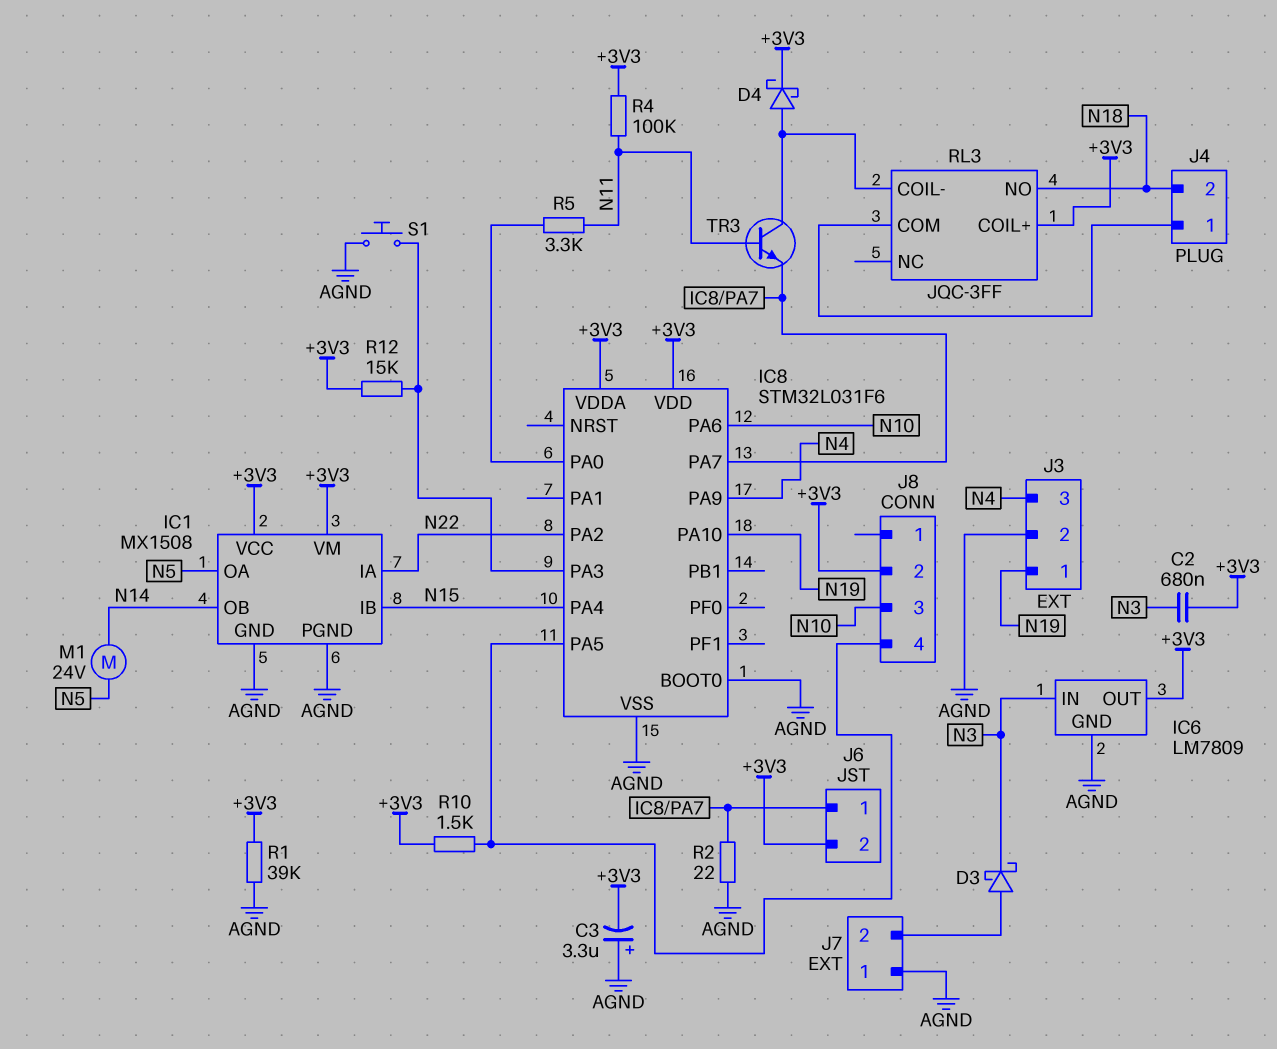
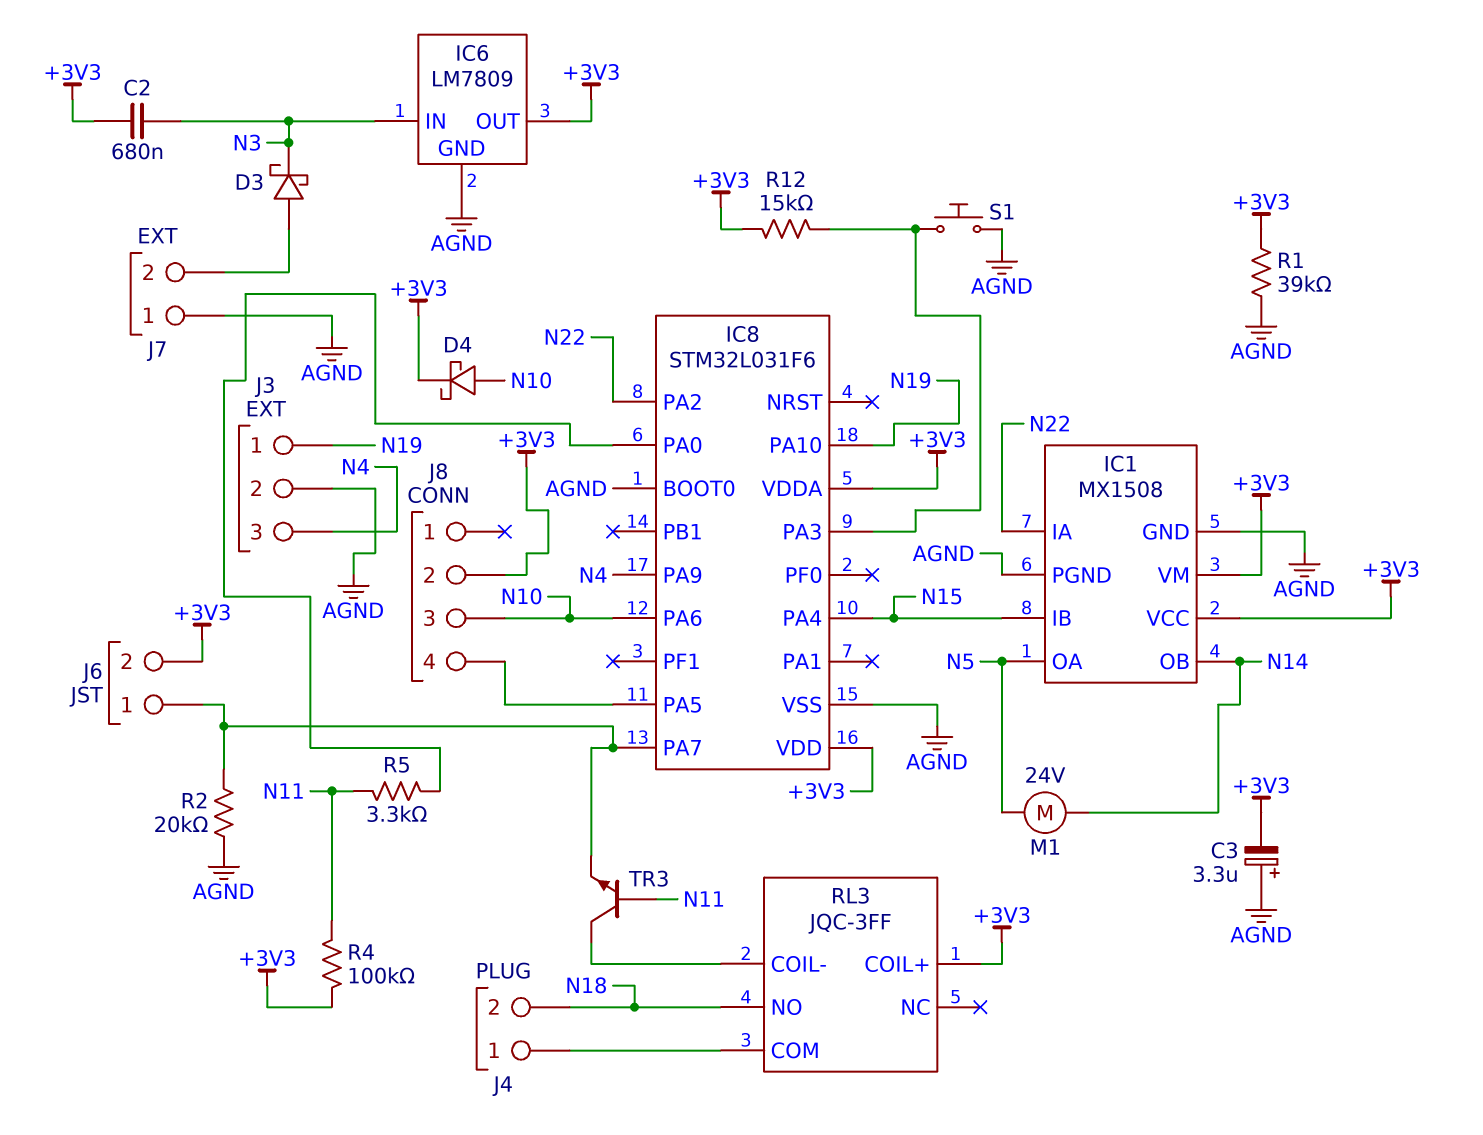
D4: schottky (A RL3/COIL-, K +3V3) -> schottky (A N10, K +3V3)
R2: 22 (AGND, IC8/PA7) -> 20k (AGND, IC8/PA7)
R10: 1.5k (+3V3, IC8/PA5) -> none

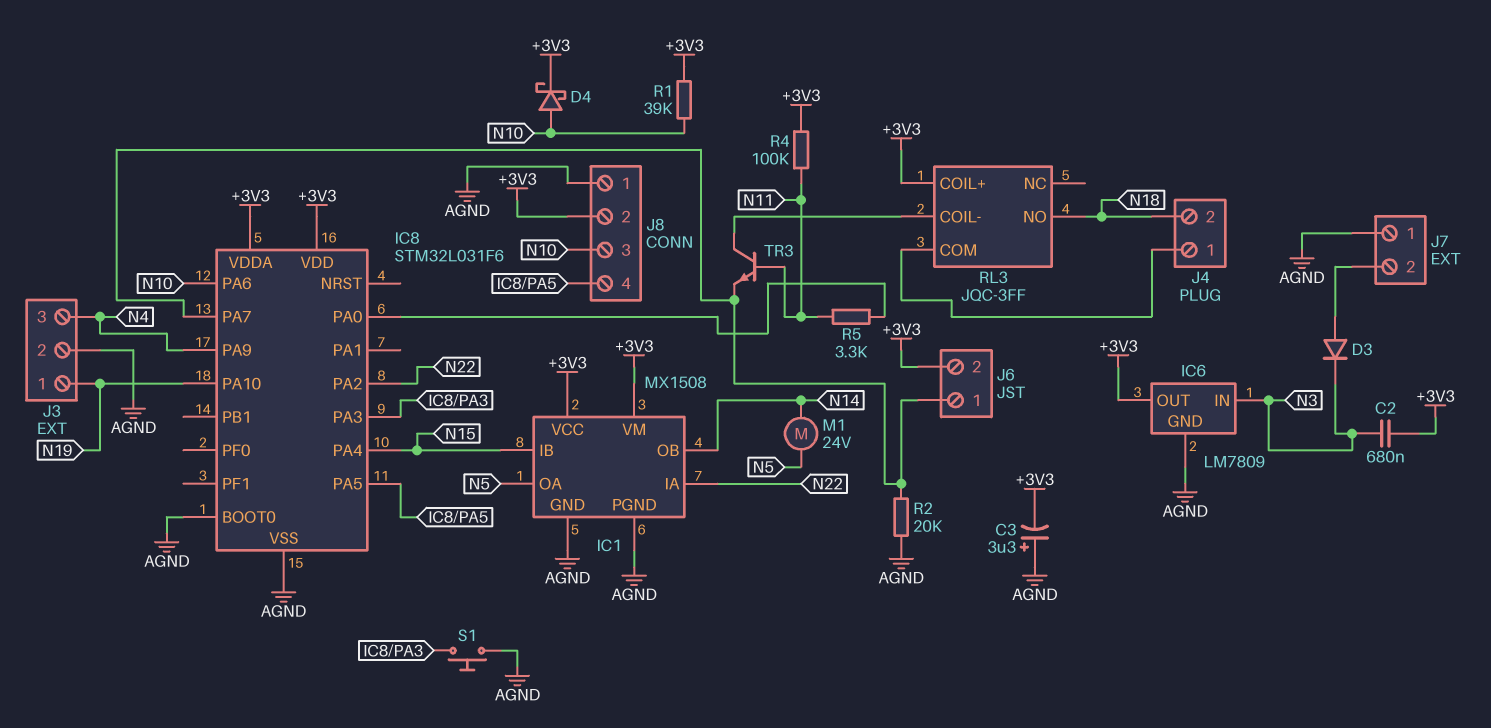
D3: schottky (A J7/2, K N3) -> diode (A J7/2, K N3)
J8 pin 1: none -> AGND
R1: 39k (+3V3, AGND) -> 39k (+3V3, N10)
R12: 15k (+3V3, IC8/PA3) -> none

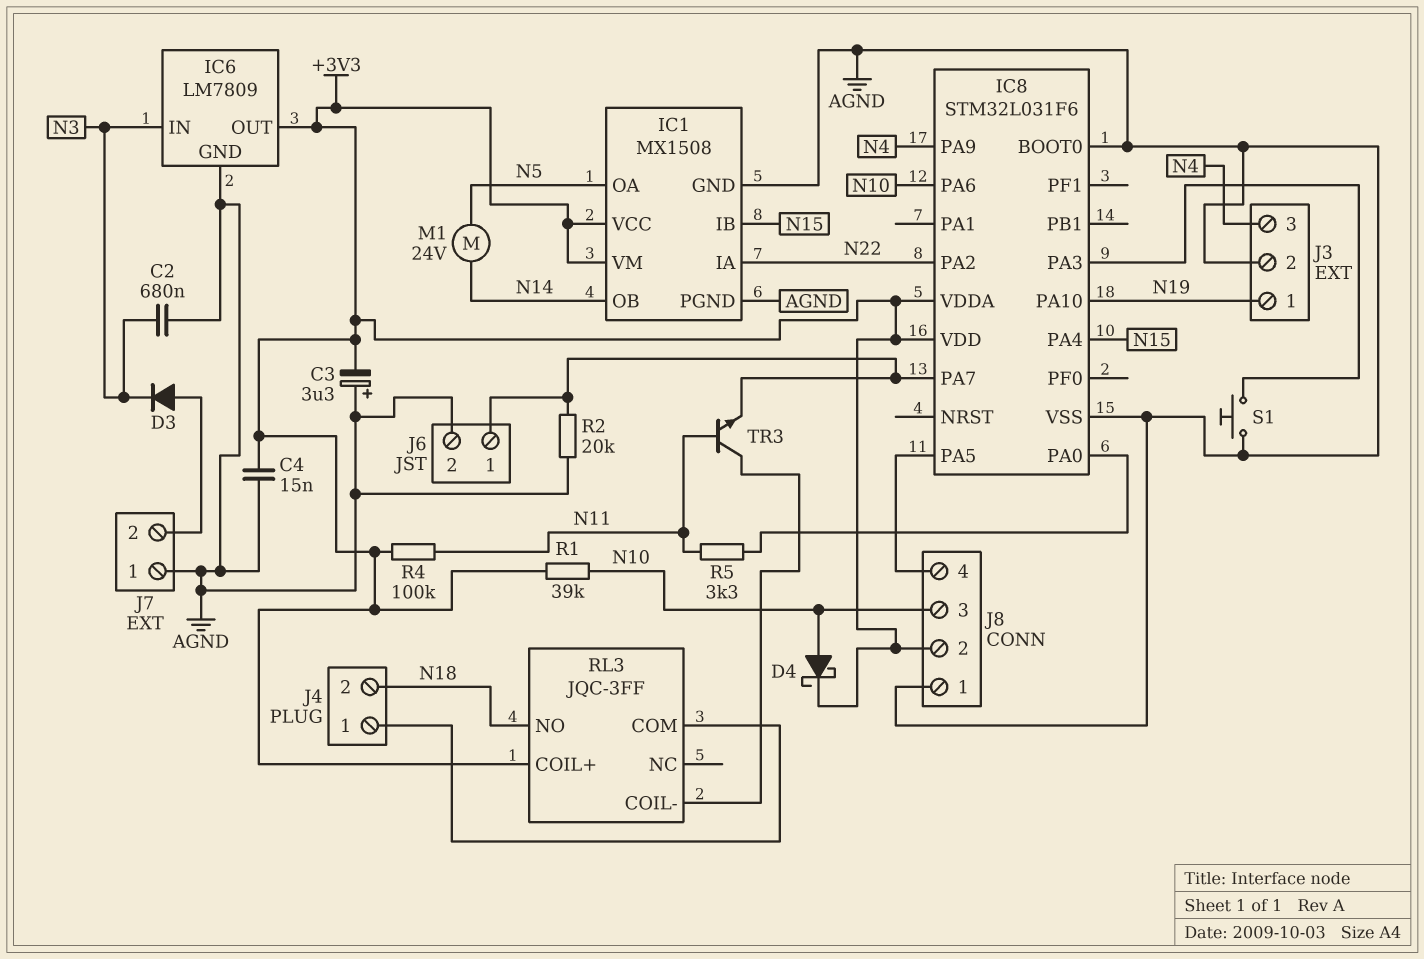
C2: 680nF (+3V3, N3) -> 680nF (AGND, N3)
C4: none -> 15nF (+3V3, AGND)
J6 pin 2: +3V3 -> AGND

